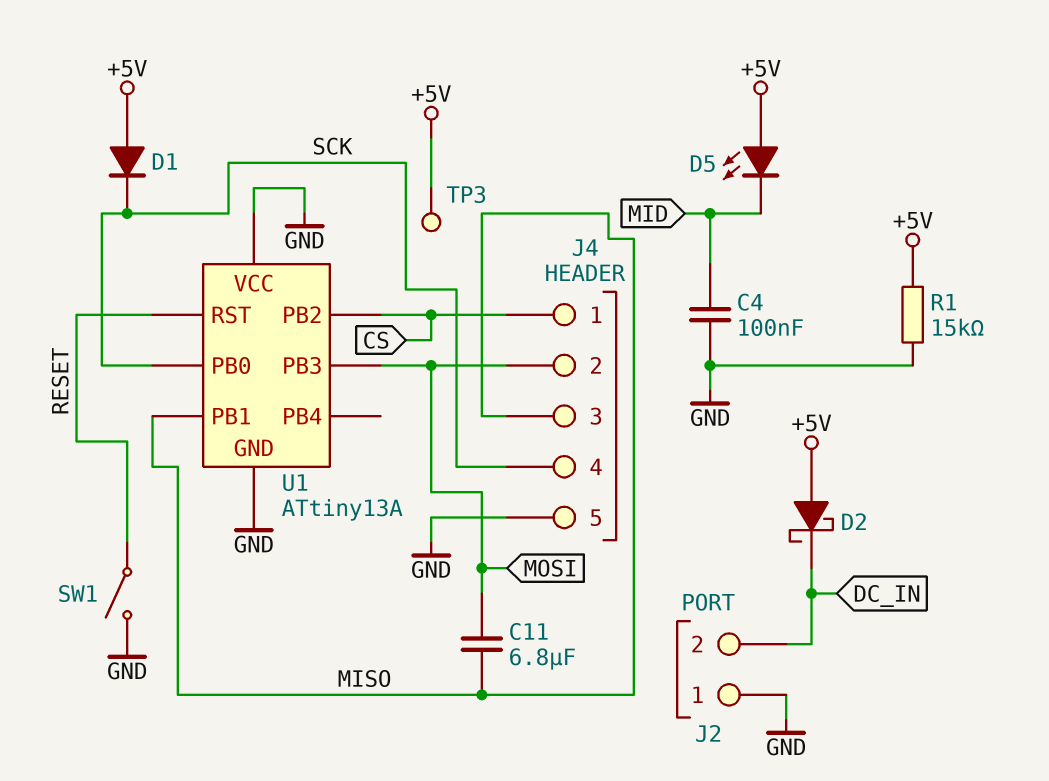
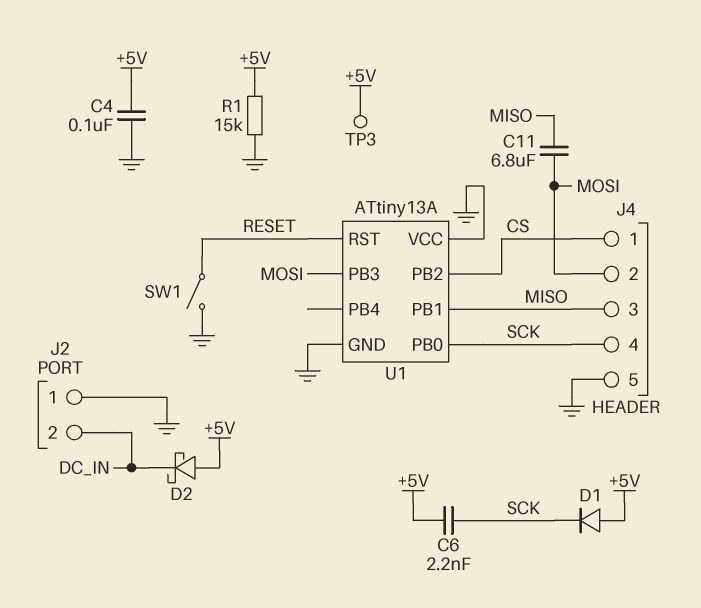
C4: 100nF (GND, MID) -> 100nF (+5V, GND)
C6: none -> 2.2nF (+5V, SCK)
D5: LED (A +5V, K MID) -> none

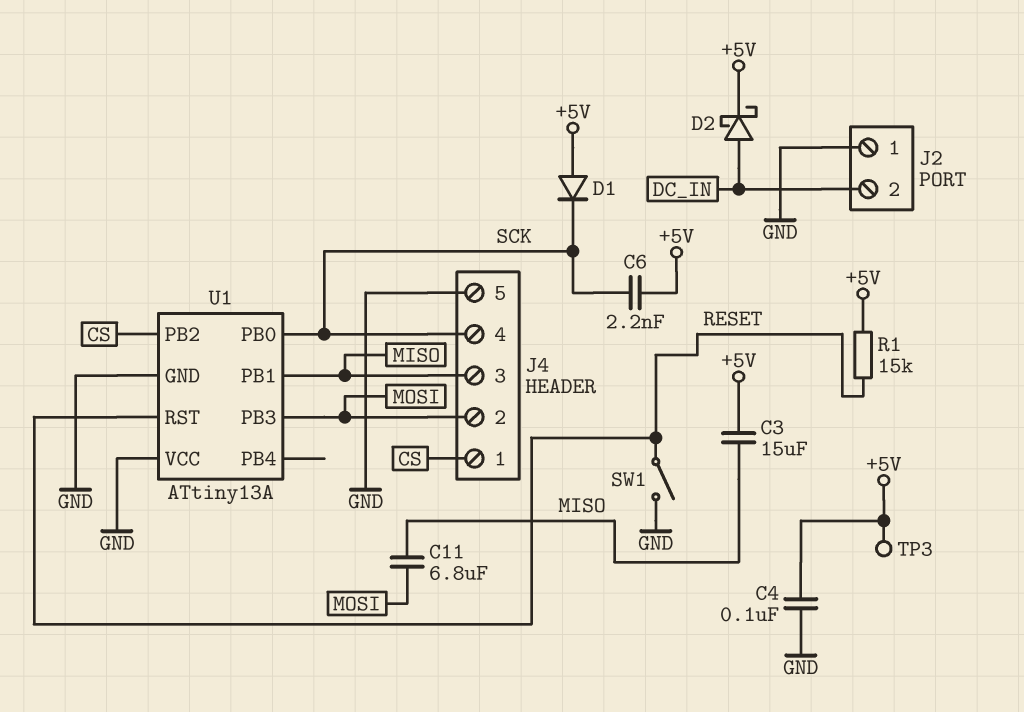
C3: none -> 15uF (+5V, MISO)
D2: schottky (A +5V, K DC_IN) -> schottky (A DC_IN, K +5V)
R1: 15k (+5V, GND) -> 15k (+5V, RESET)

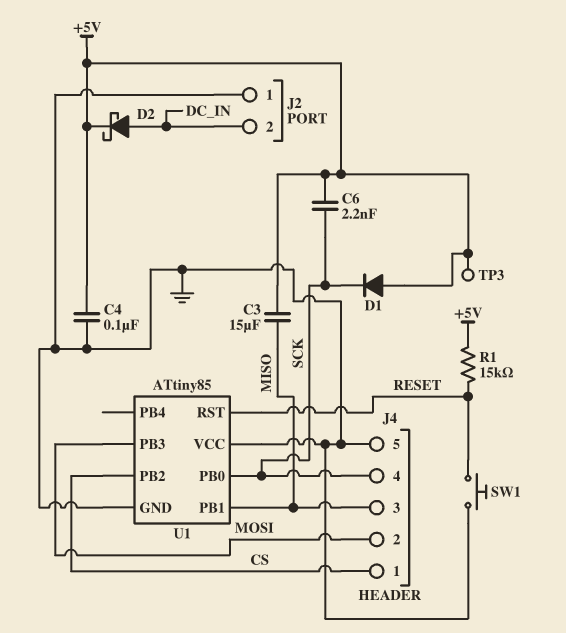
C11: 6.8uF (MISO, MOSI) -> none
SW1: switch (GND, RESET) -> button (GND, RESET)
U1: ATtiny13A -> ATtiny85

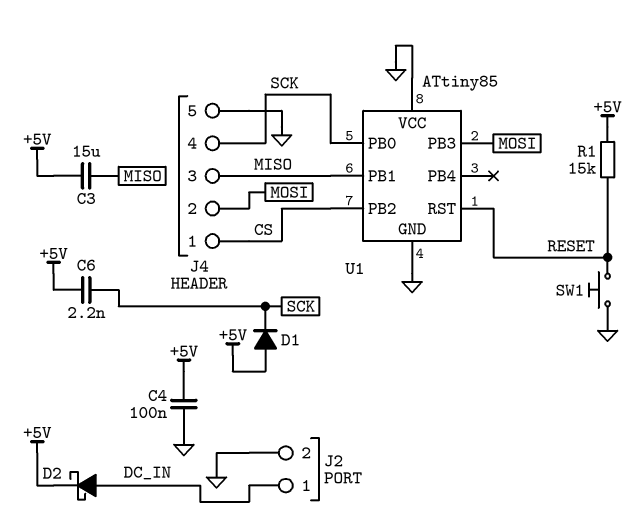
J2 pin 1: GND -> DC_IN
J2 pin 2: DC_IN -> GND
TP3: test point (+5V) -> none

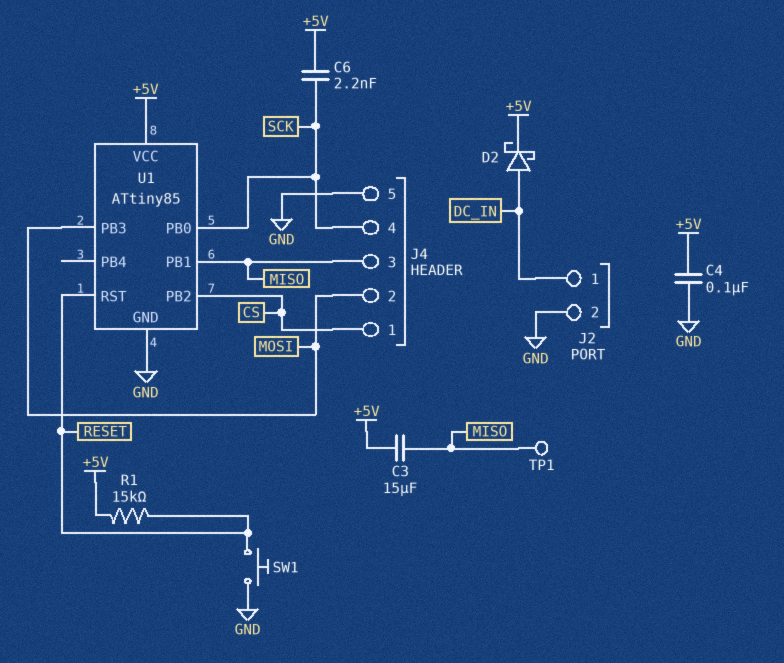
D1: diode (A +5V, K SCK) -> none
TP1: none -> test point (MISO)
U1 pin VCC: GND -> +5V

